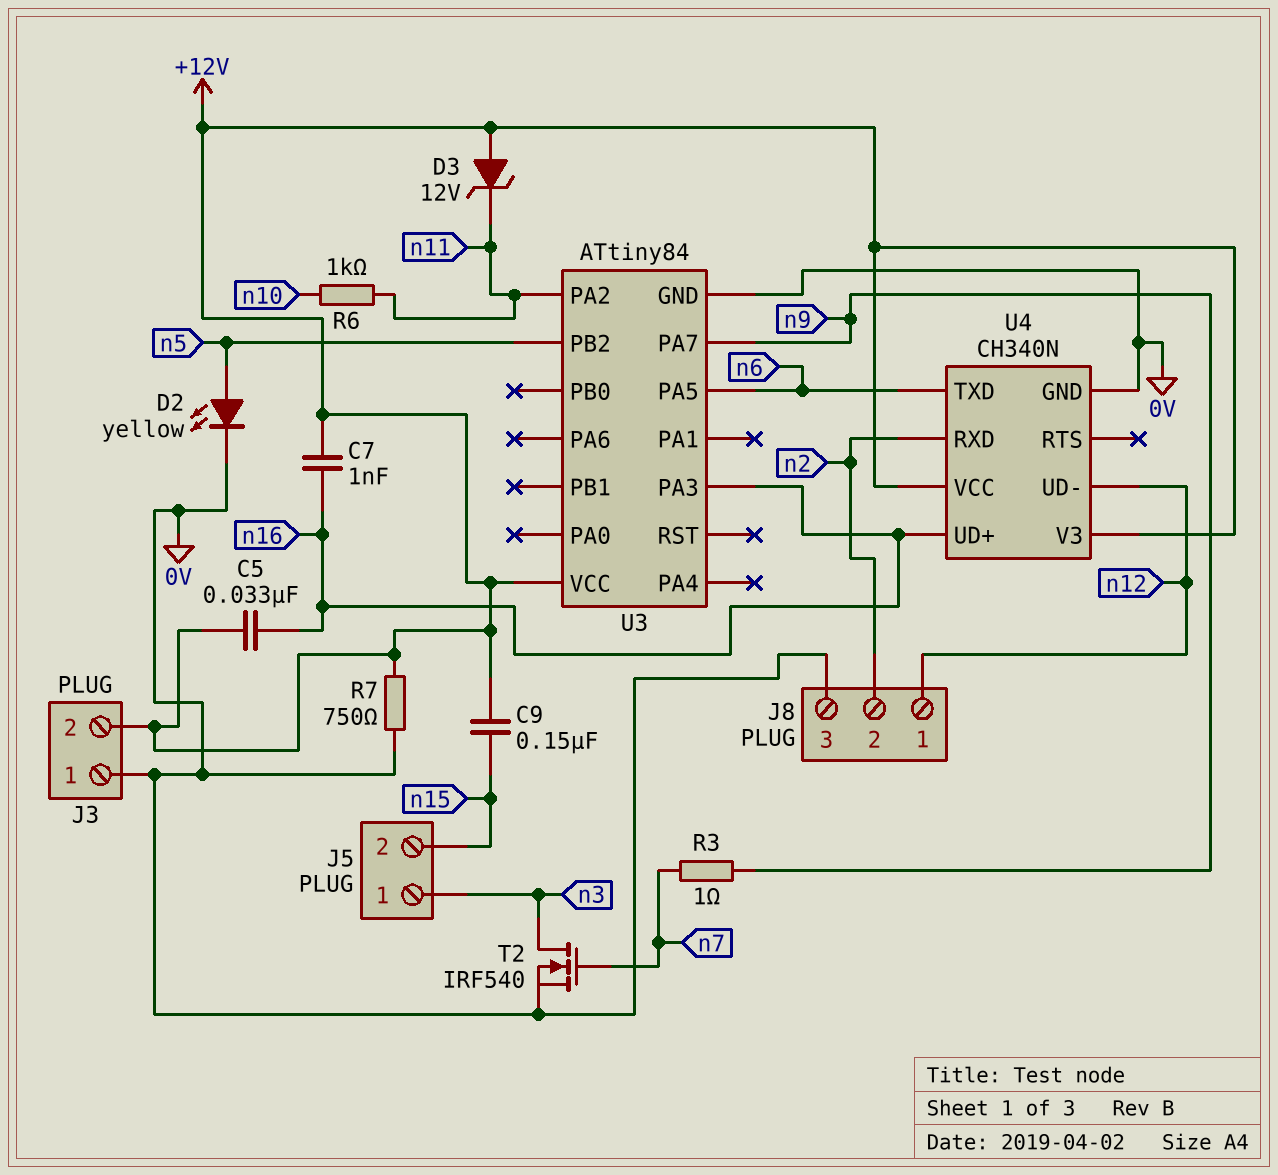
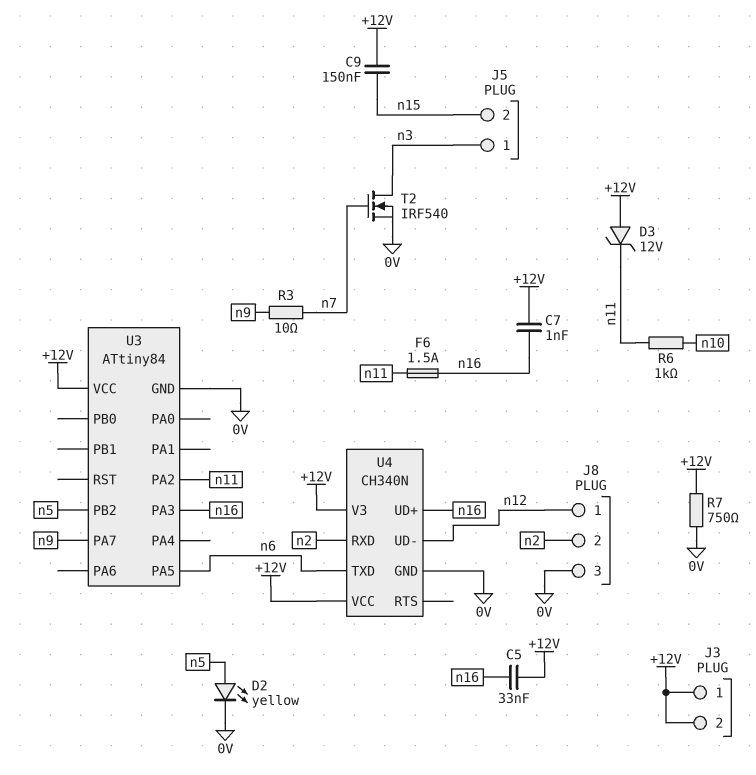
F6: none -> 1.5A (n11, n16)
J3 pin 1: 0V -> +12V
R3: 1 (n7, n9) -> 10 (n7, n9)

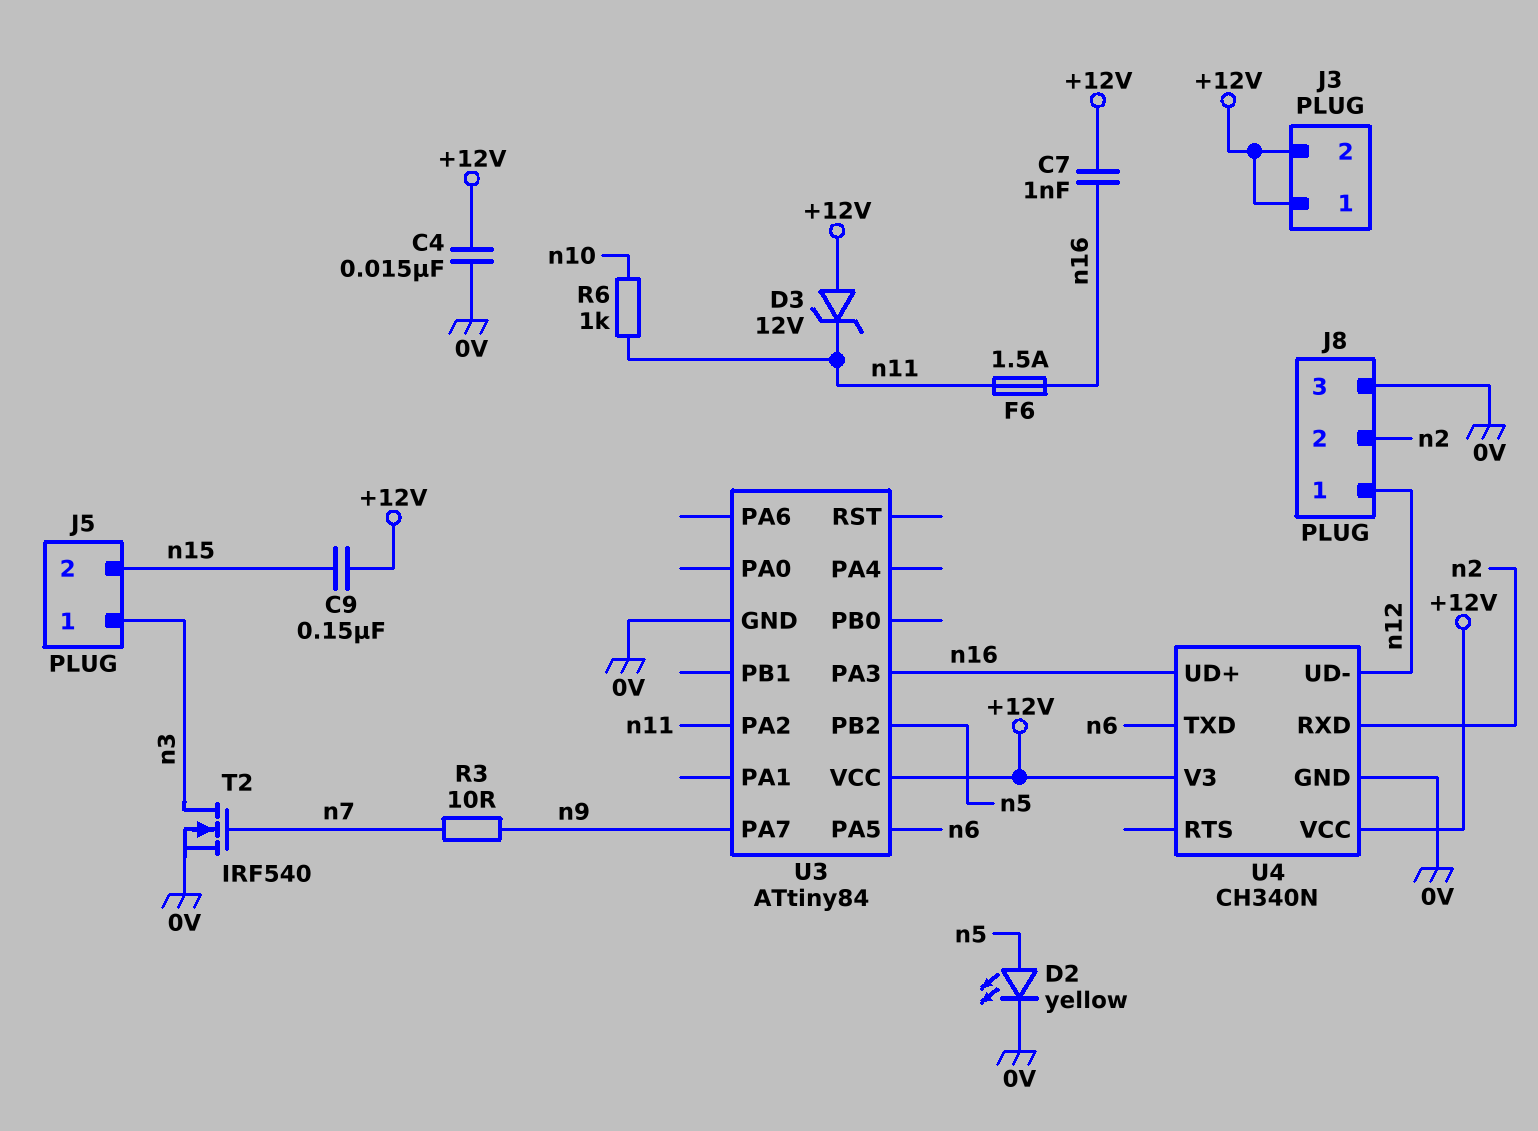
C4: none -> 15nF (+12V, 0V)
C5: 33nF (+12V, n16) -> none
R7: 750 (+12V, 0V) -> none

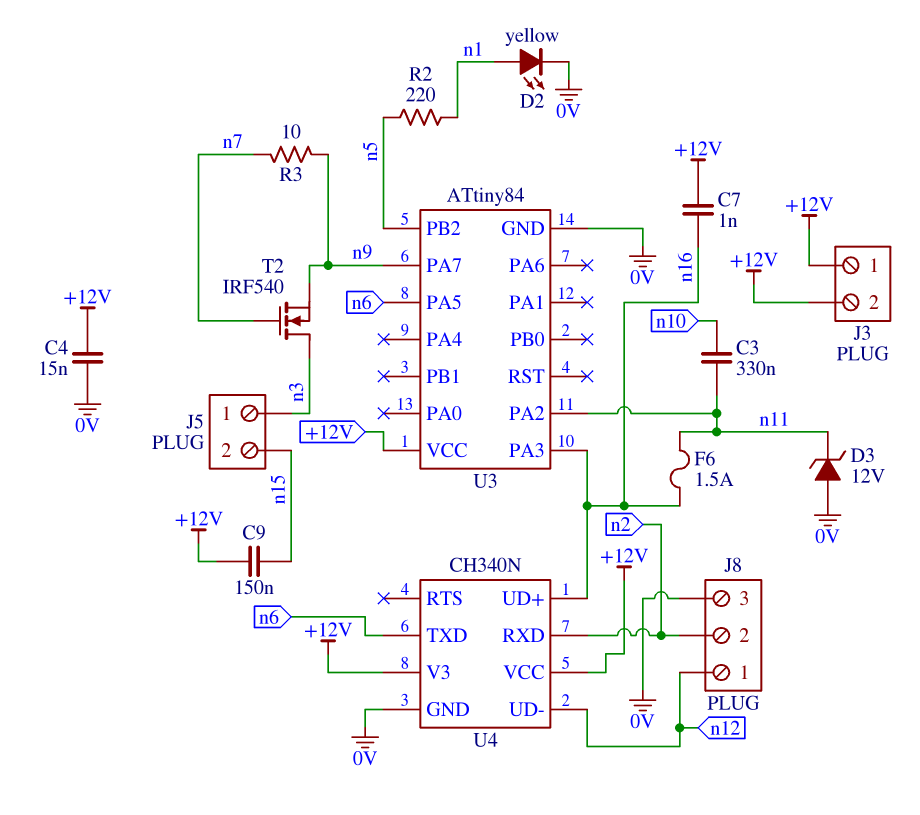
C3: none -> 330nF (n10, n11)
D2: LED yellow (A n5, K 0V) -> LED yellow (A n1, K 0V)
D3: zener 12V (A +12V, K n11) -> zener 12V (A 0V, K n11)
R2: none -> 220 (n1, n5)
R6: 1k (n10, n11) -> none
T2: NMOS IRF540 (G n7, D n3, S 0V) -> NMOS IRF540 (G n7, D n3, S n9)

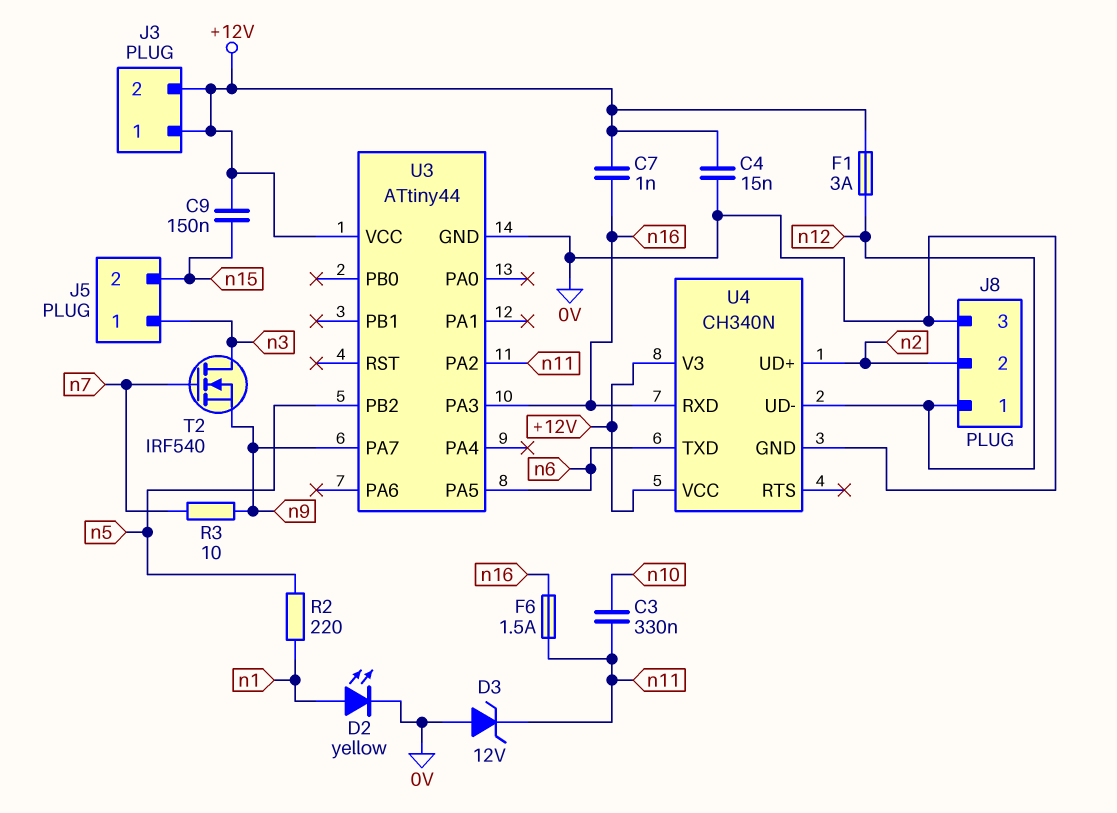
F1: none -> 3A (+12V, n12)
U3: ATtiny84 -> ATtiny44
U4 pin RXD: n2 -> n16
U4 pin UD+: n16 -> n2

